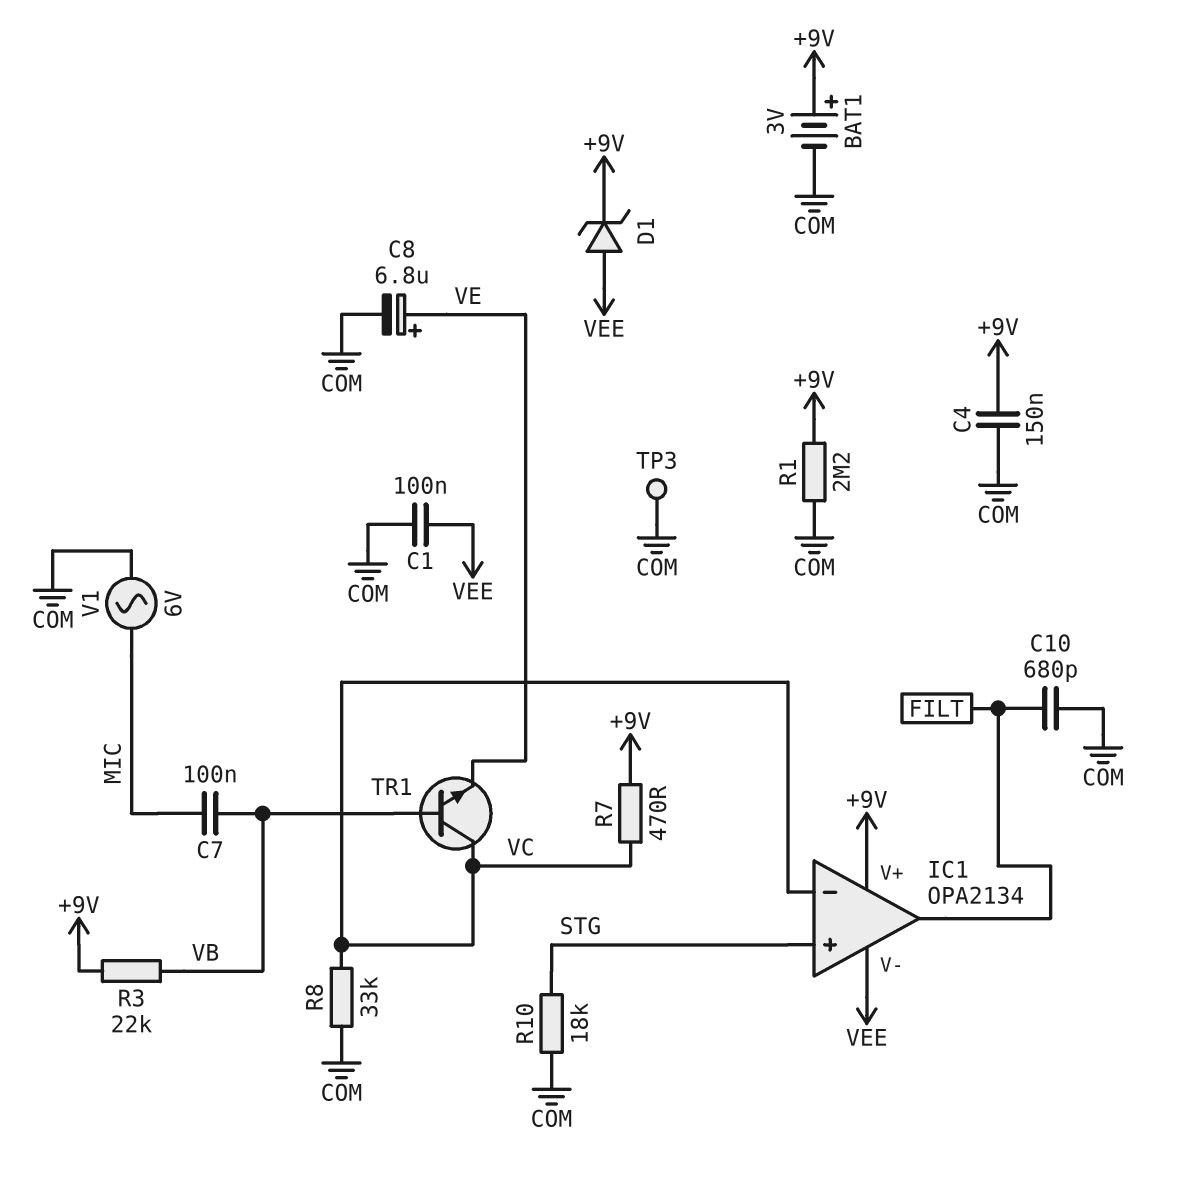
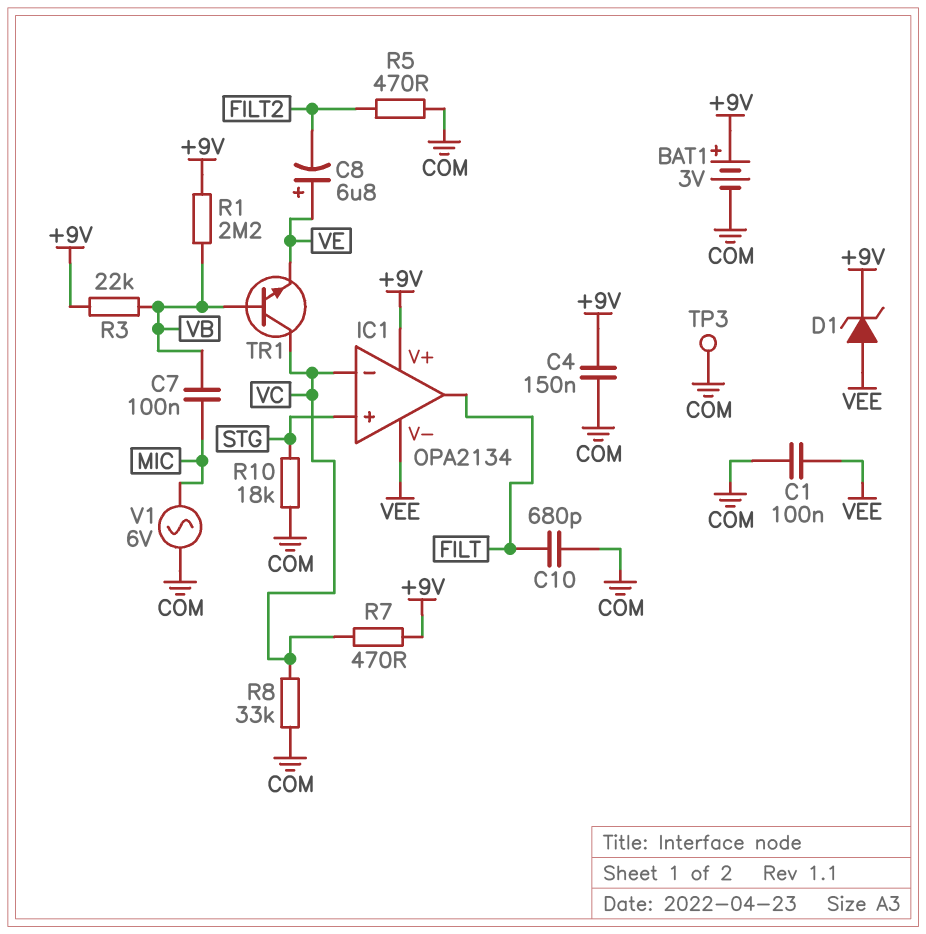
C8: 6.8uF (plus VE, minus COM) -> 6.8uF (plus VE, minus FILT2)
R1: 2.2M (+9V, COM) -> 2.2M (+9V, VB)
R5: none -> 470 (COM, FILT2)

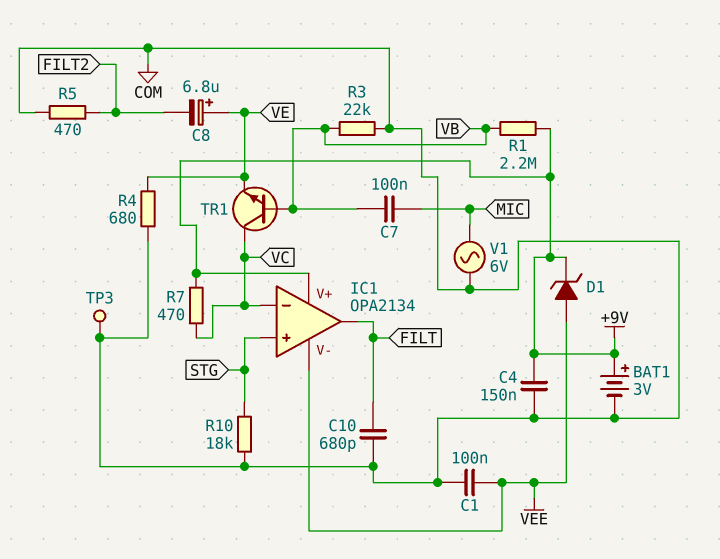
R3: 22k (+9V, VB) -> 22k (COM, VB)
R4: none -> 680 (COM, VE)
R8: 33k (COM, VC) -> none

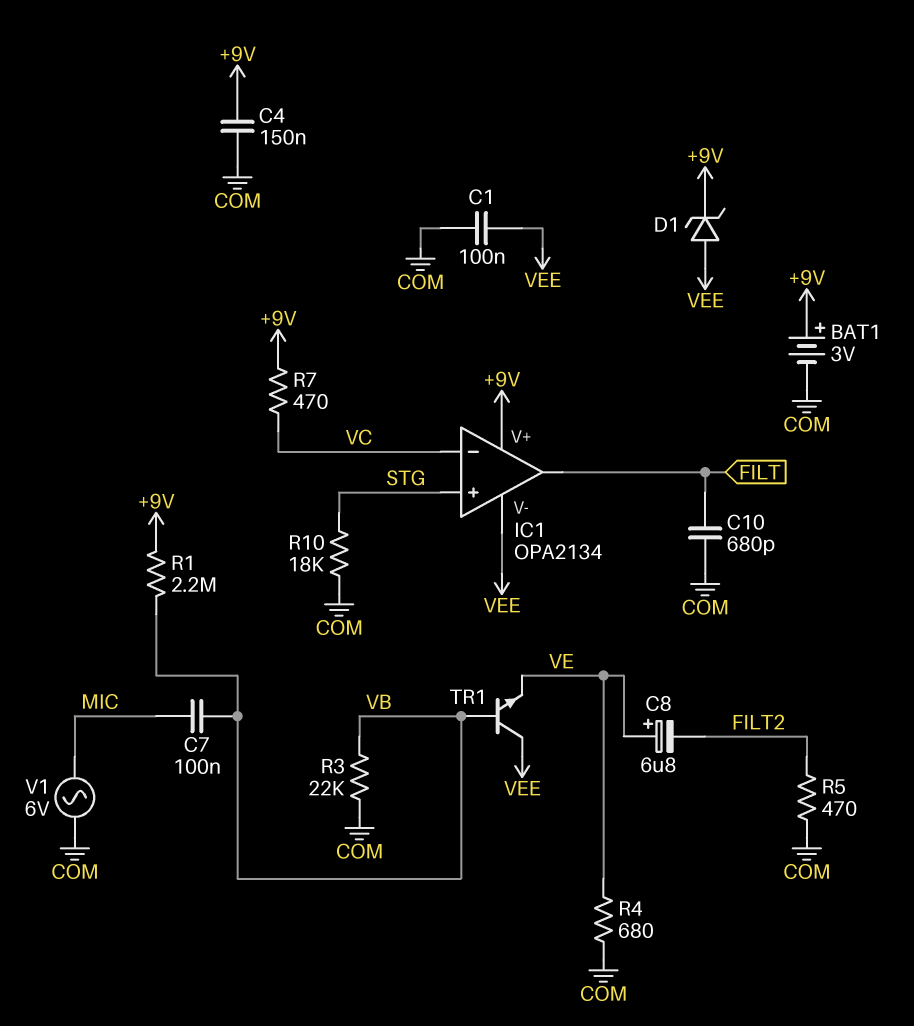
TP3: test point (COM) -> none
TR1: NPN (B VB, C VC, E VE) -> NPN (B VB, C VEE, E VE)

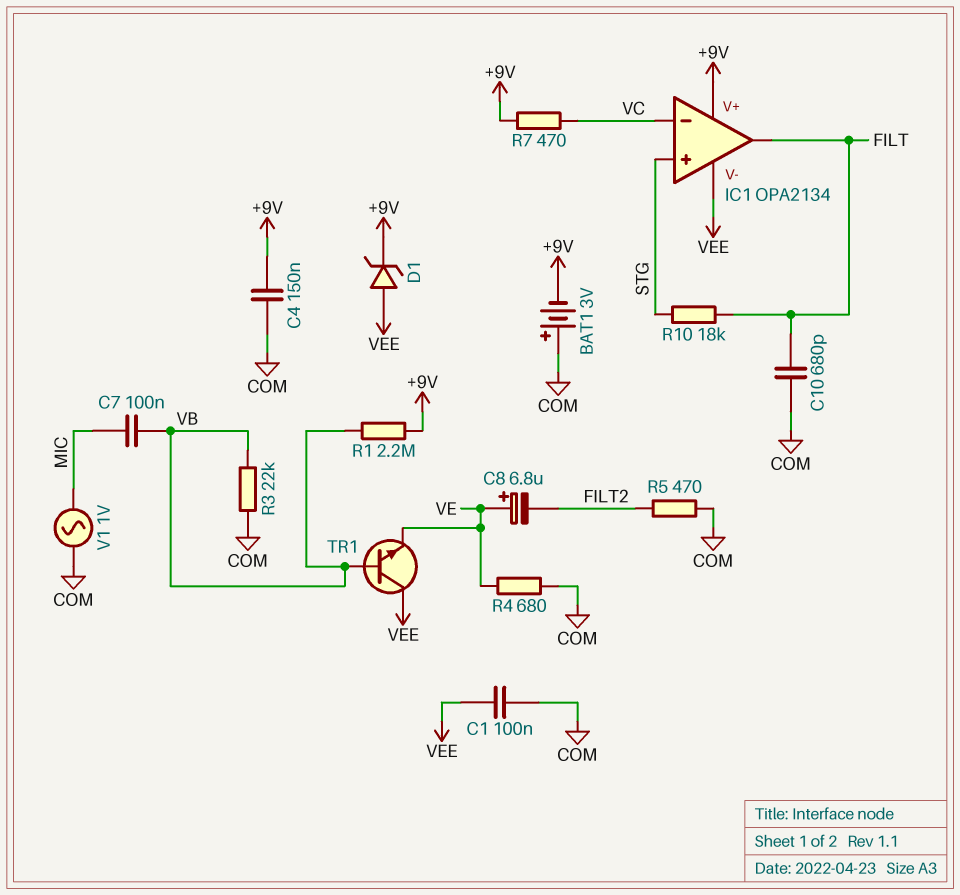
BAT1: 3V (plus +9V, minus COM) -> 3V (plus COM, minus +9V)
R10: 18k (COM, STG) -> 18k (FILT, STG)
V1: AC 6V (COM, MIC) -> AC 1V (COM, MIC)

